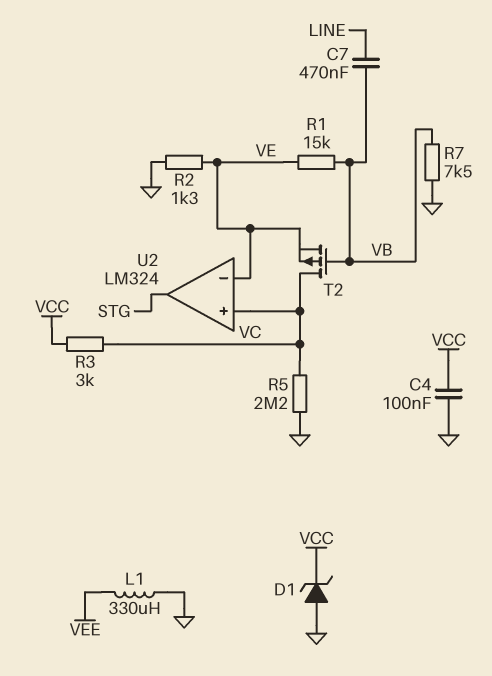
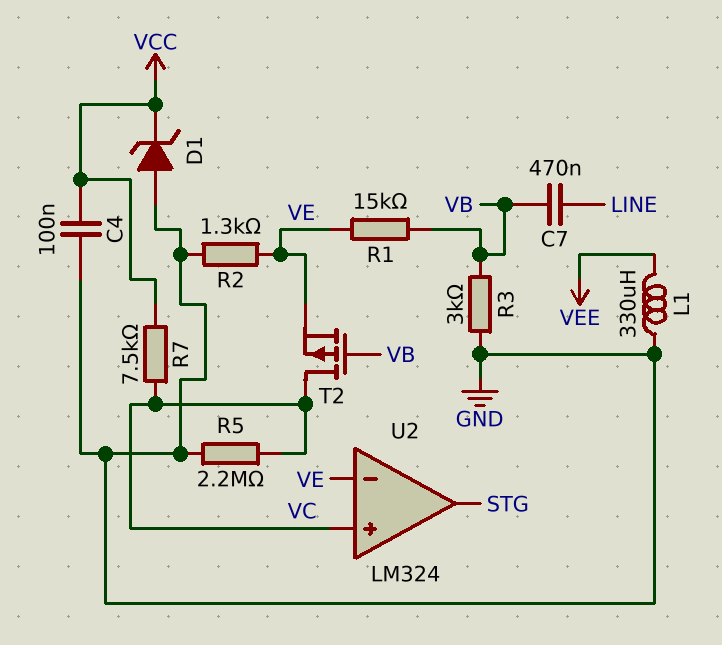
R3: 3k (VC, VCC) -> 3k (GND, VB)
R7: 7.5k (GND, VB) -> 7.5k (VC, VCC)

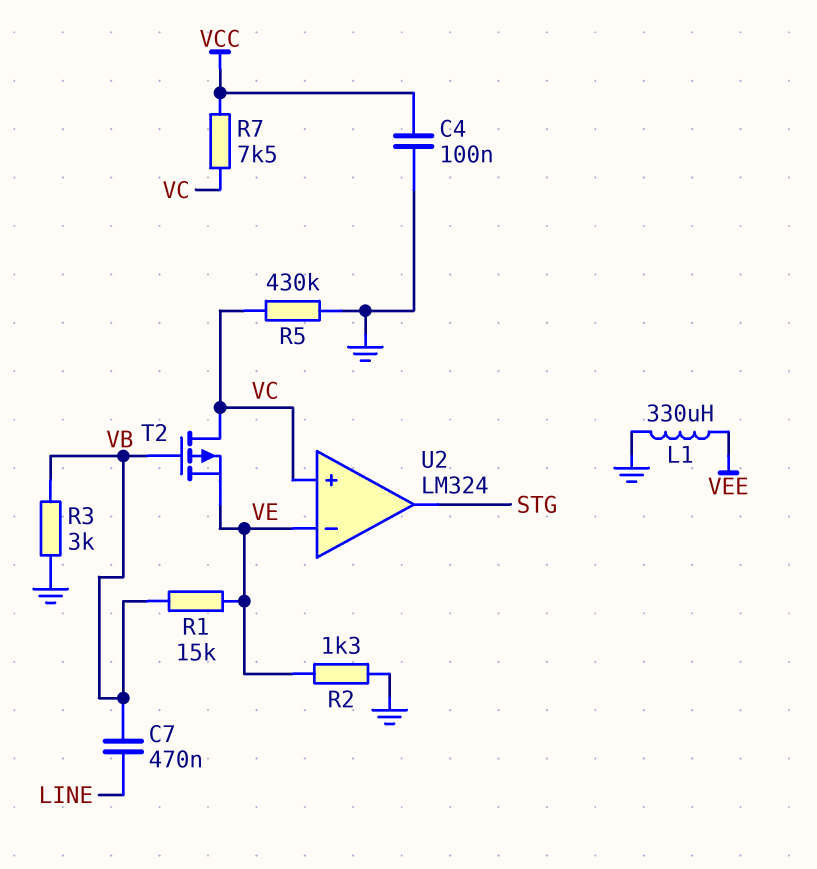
D1: zener (A GND, K VCC) -> none
R5: 2.2M (GND, VC) -> 430k (GND, VC)

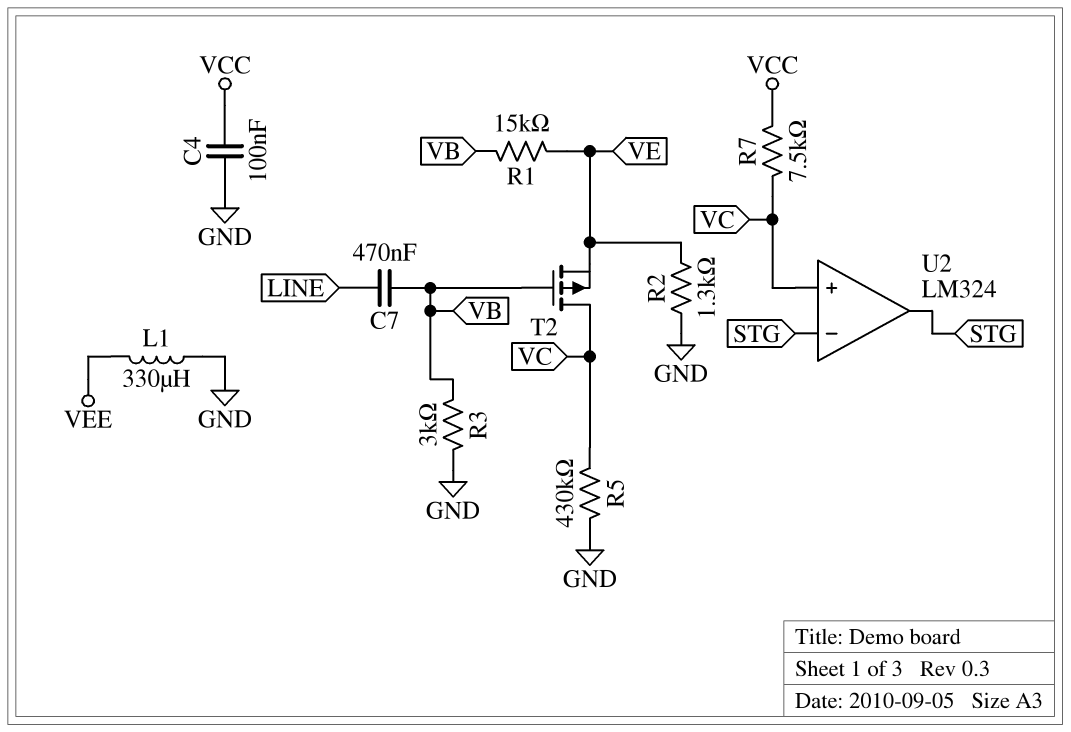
U2 pin in-: VE -> STG

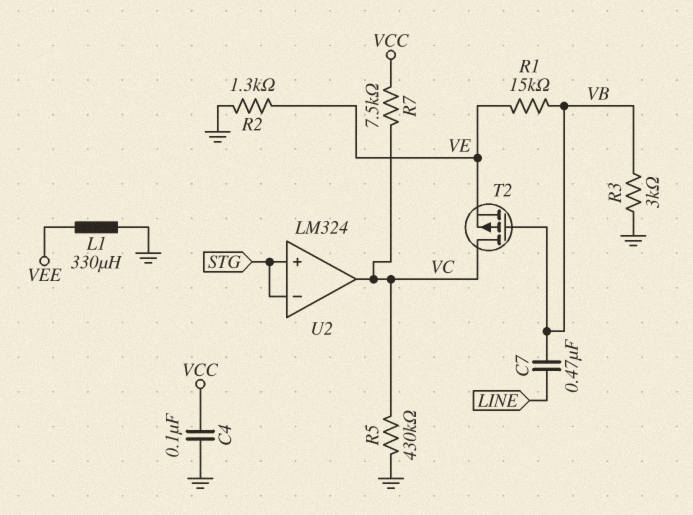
U2 pin in+: VC -> STG
U2 pin out: STG -> VC

